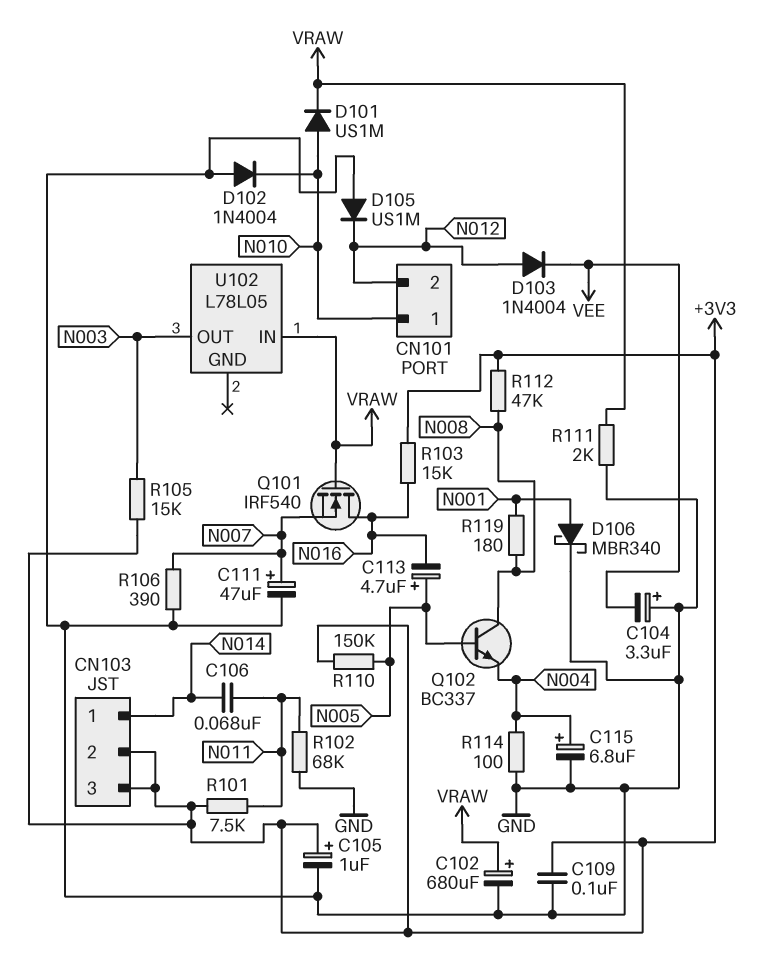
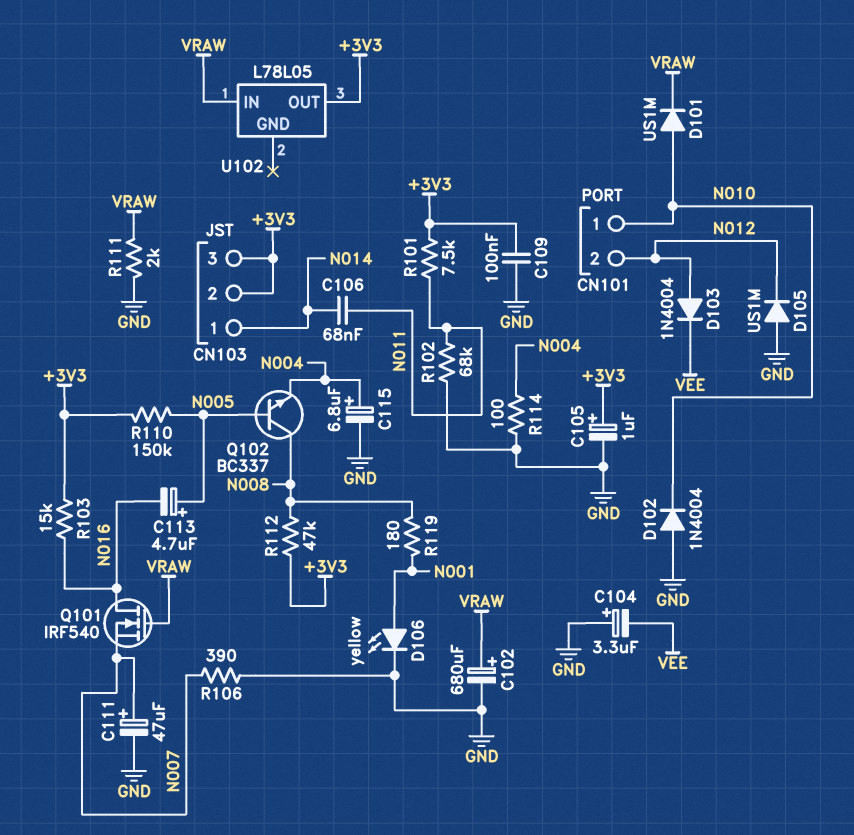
D106: schottky MBR340 (A N001, K GND) -> LED yellow (A N001, K GND)
R105: 15k (+3V3, N003) -> none
U102 pin OUT: N003 -> +3V3

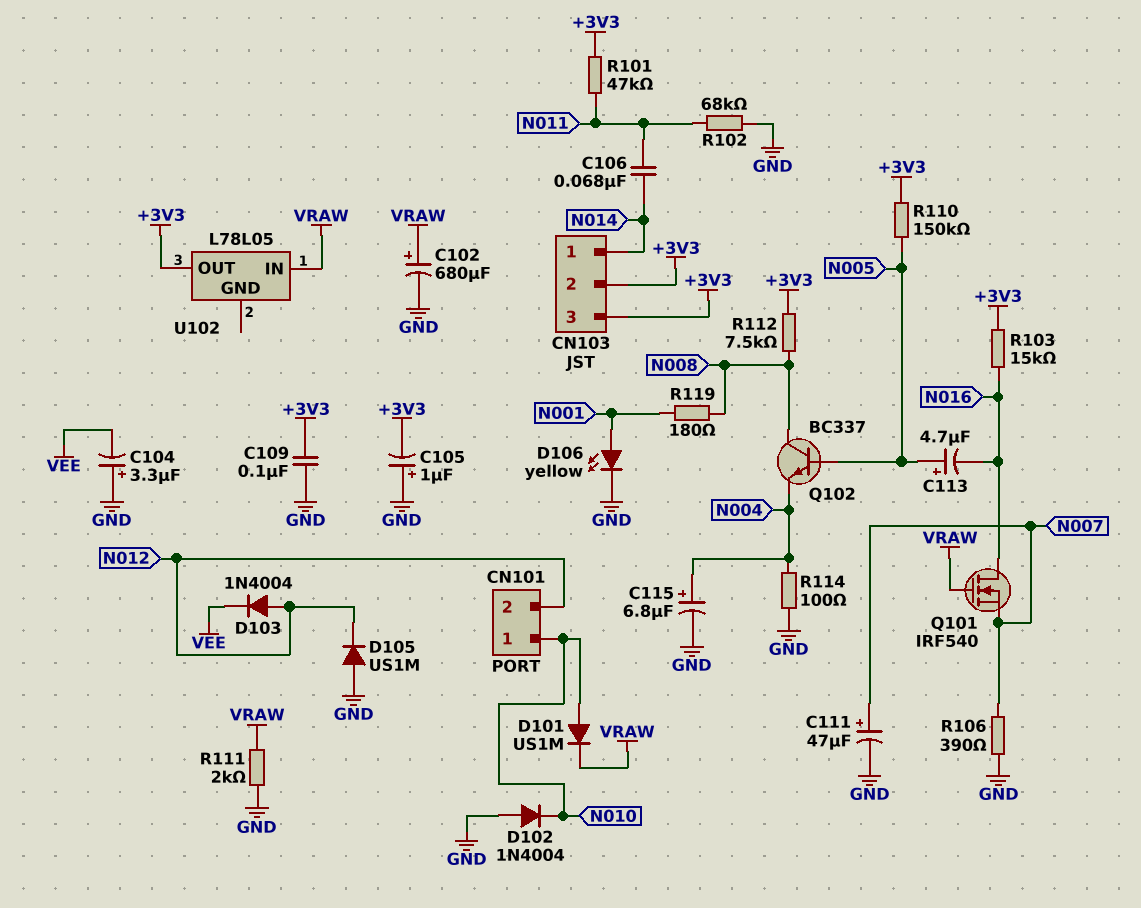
C105: 1uF (plus +3V3, minus GND) -> 1uF (plus GND, minus +3V3)
R101: 7.5k (+3V3, N011) -> 47k (+3V3, N011)
R112: 47k (+3V3, N008) -> 7.5k (+3V3, N008)

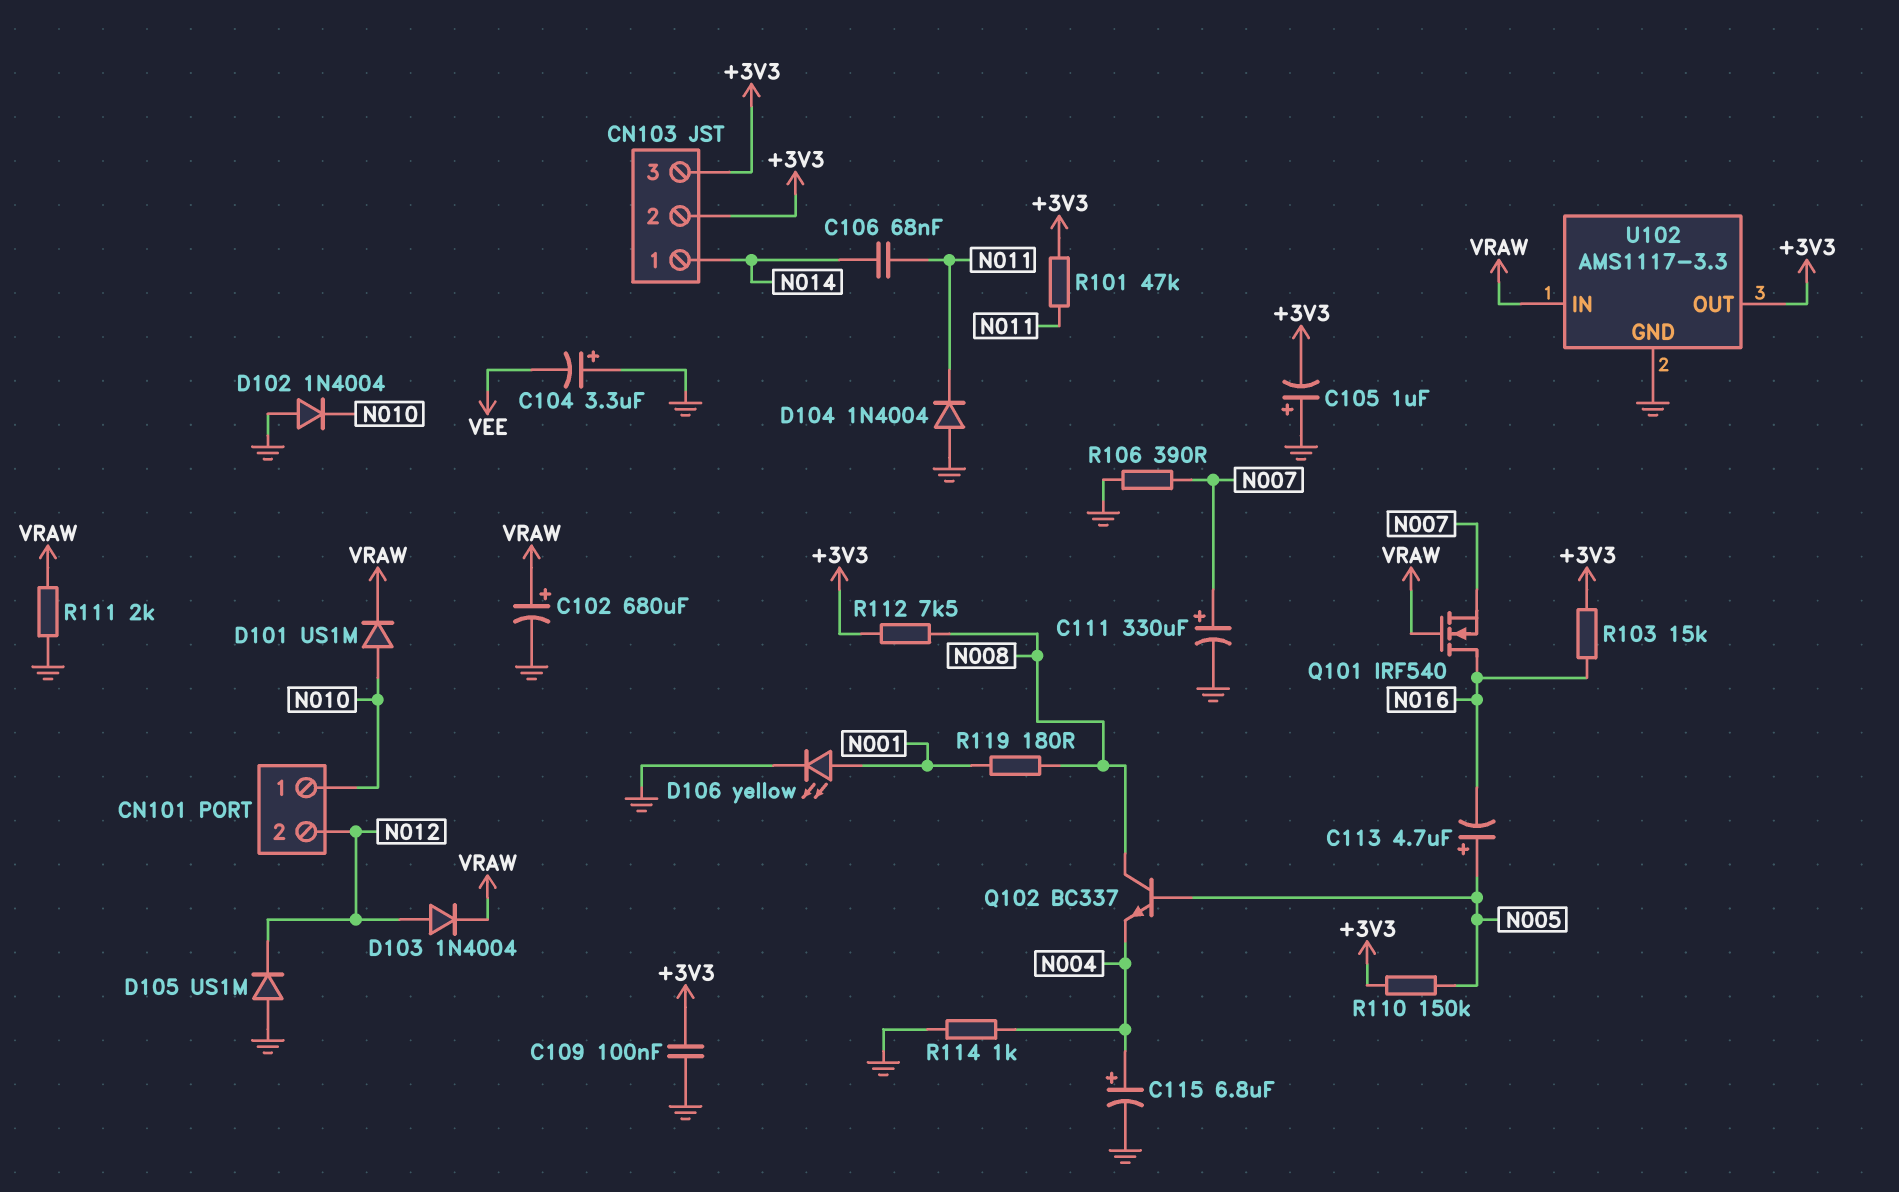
C111: 47uF (plus N007, minus GND) -> 330uF (plus N007, minus GND)
D103: diode 1N4004 (A N012, K VEE) -> diode 1N4004 (A N012, K VRAW)
D104: none -> diode 1N4004 (A GND, K N011)
R102: 68k (GND, N011) -> none
R114: 100 (GND, N004) -> 1k (GND, N004)
U102: L78L05 -> AMS1117-3.3
U102 pin GND: none -> GND

